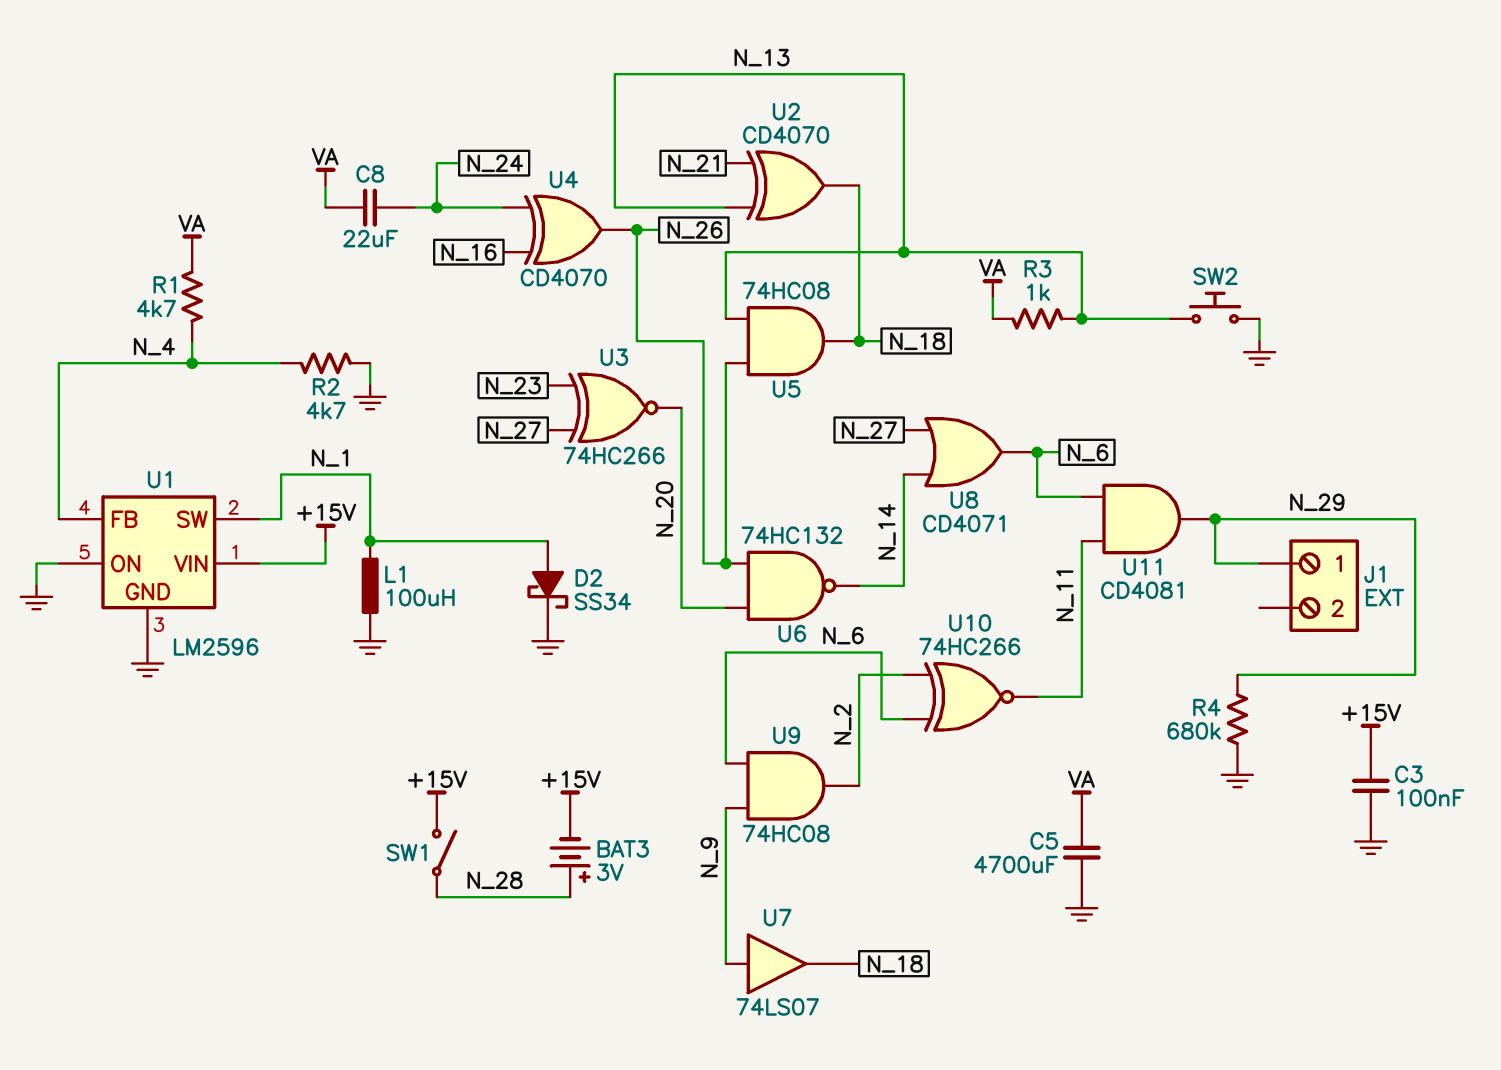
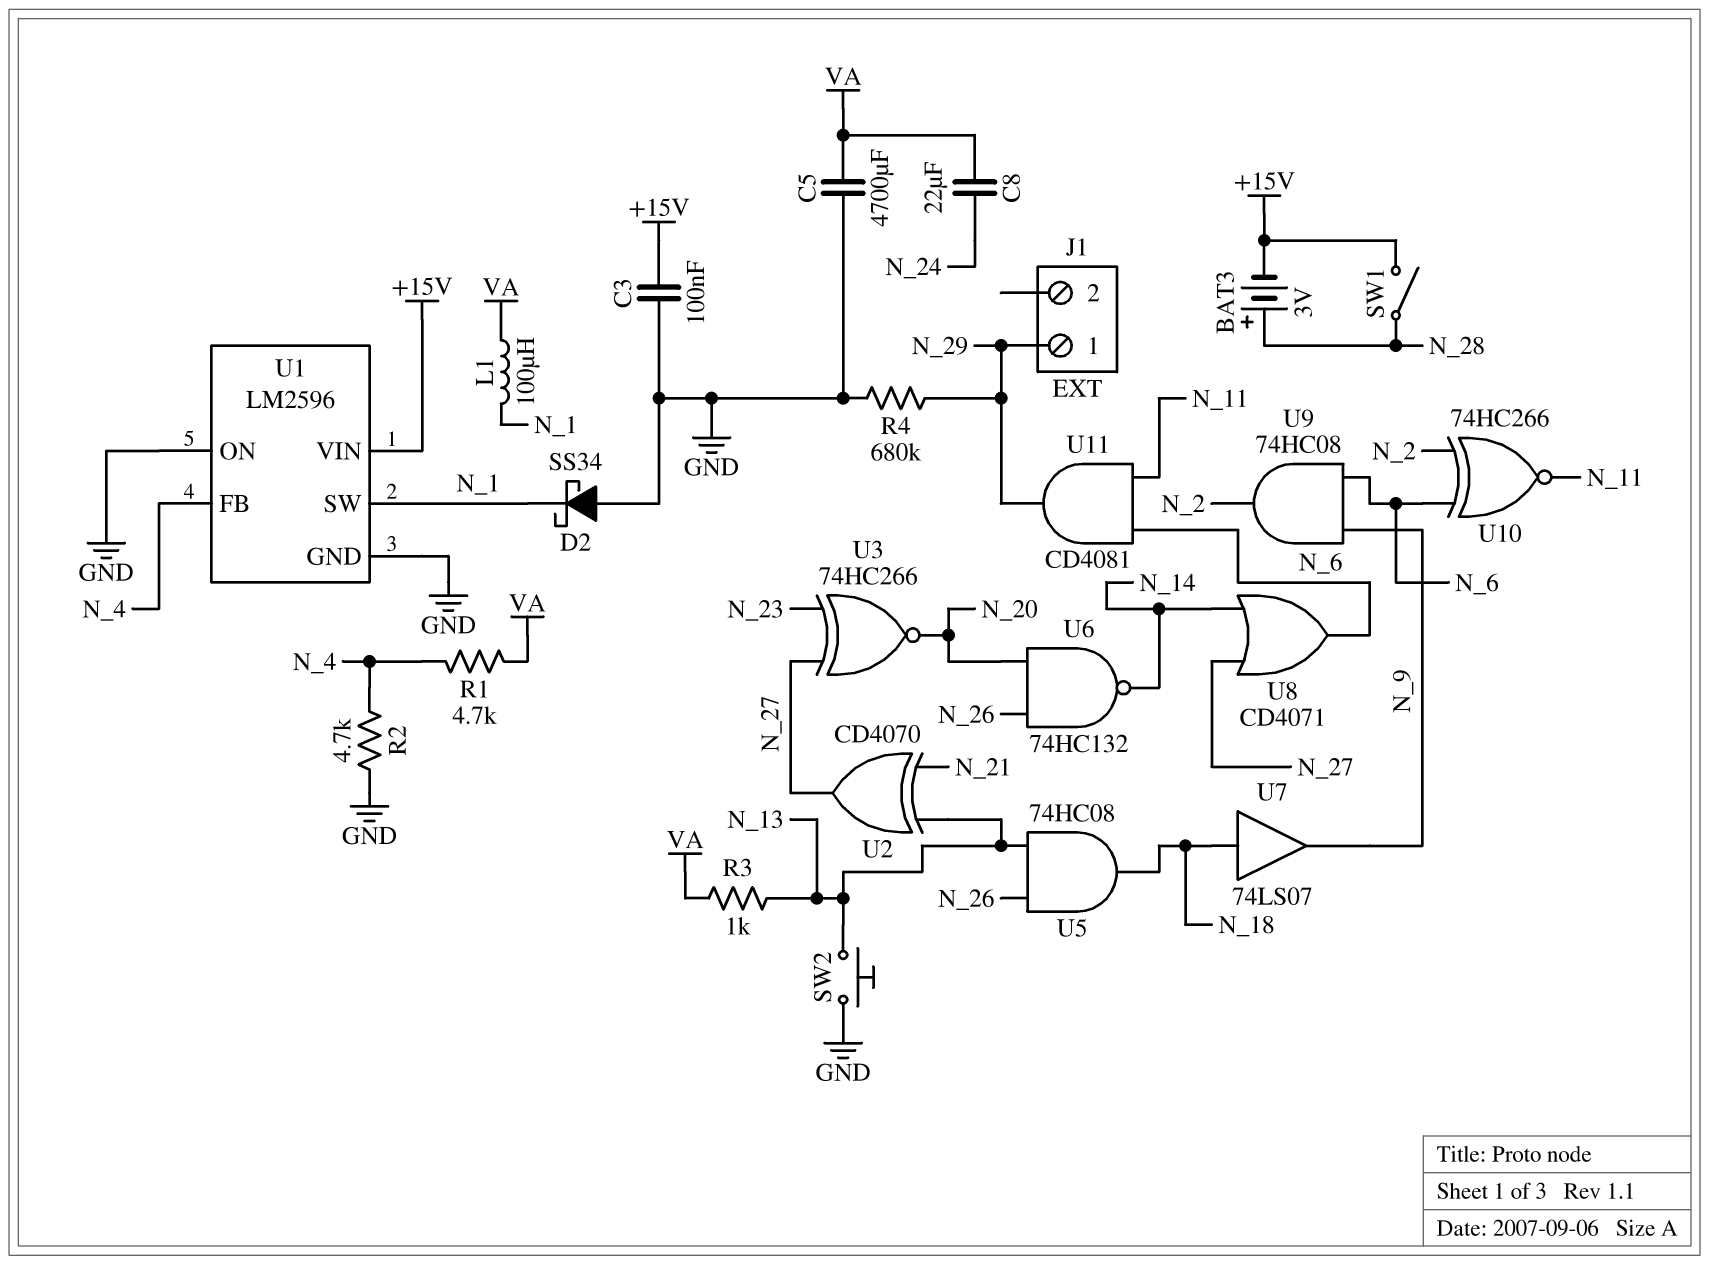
D2: schottky SS34 (A N_1, K GND) -> schottky SS34 (A GND, K N_1)
L1: 100uH (GND, N_1) -> 100uH (N_1, VA)
U2: XOR CD4070 (in N_13, in N_21, out N_18) -> XOR CD4070 (in N_13, in N_21, out N_27)
U4: XOR CD4070 (in N_16, in N_24, out N_26) -> none
U7: buffer 74LS07 (in N_9, out N_18) -> buffer 74LS07 (in N_18, out N_9)

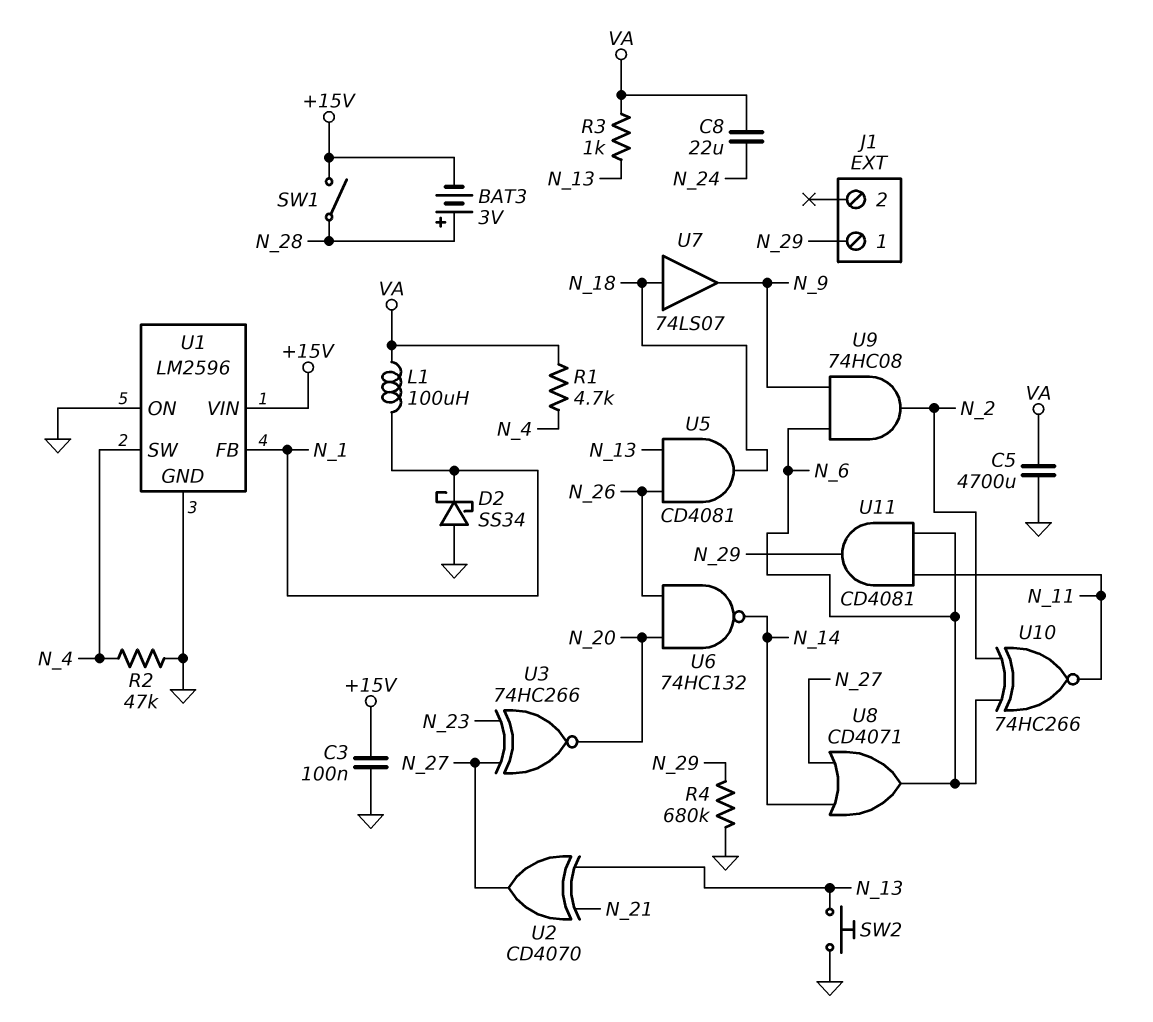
R2: 4.7k (GND, N_4) -> 47k (GND, N_4)
U1 pin FB: N_4 -> N_1
U1 pin SW: N_1 -> N_4
U5: AND 74HC08 (in N_13, in N_26, out N_18) -> AND CD4081 (in N_13, in N_26, out N_18)

